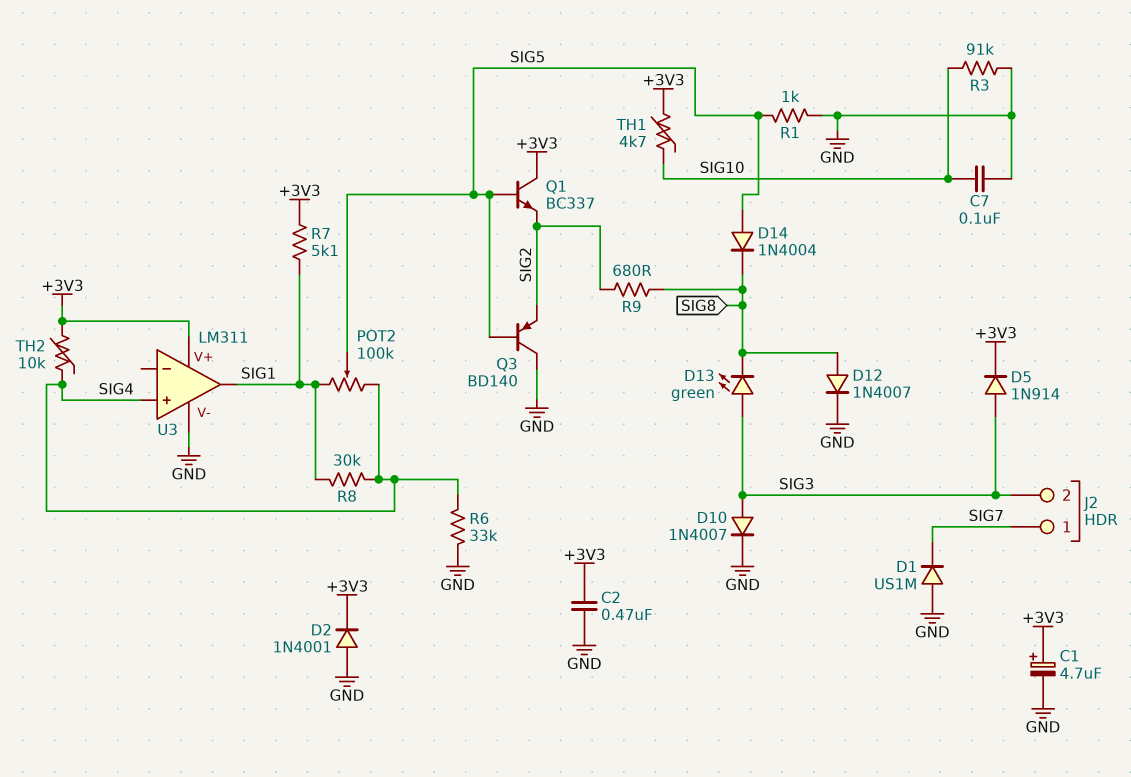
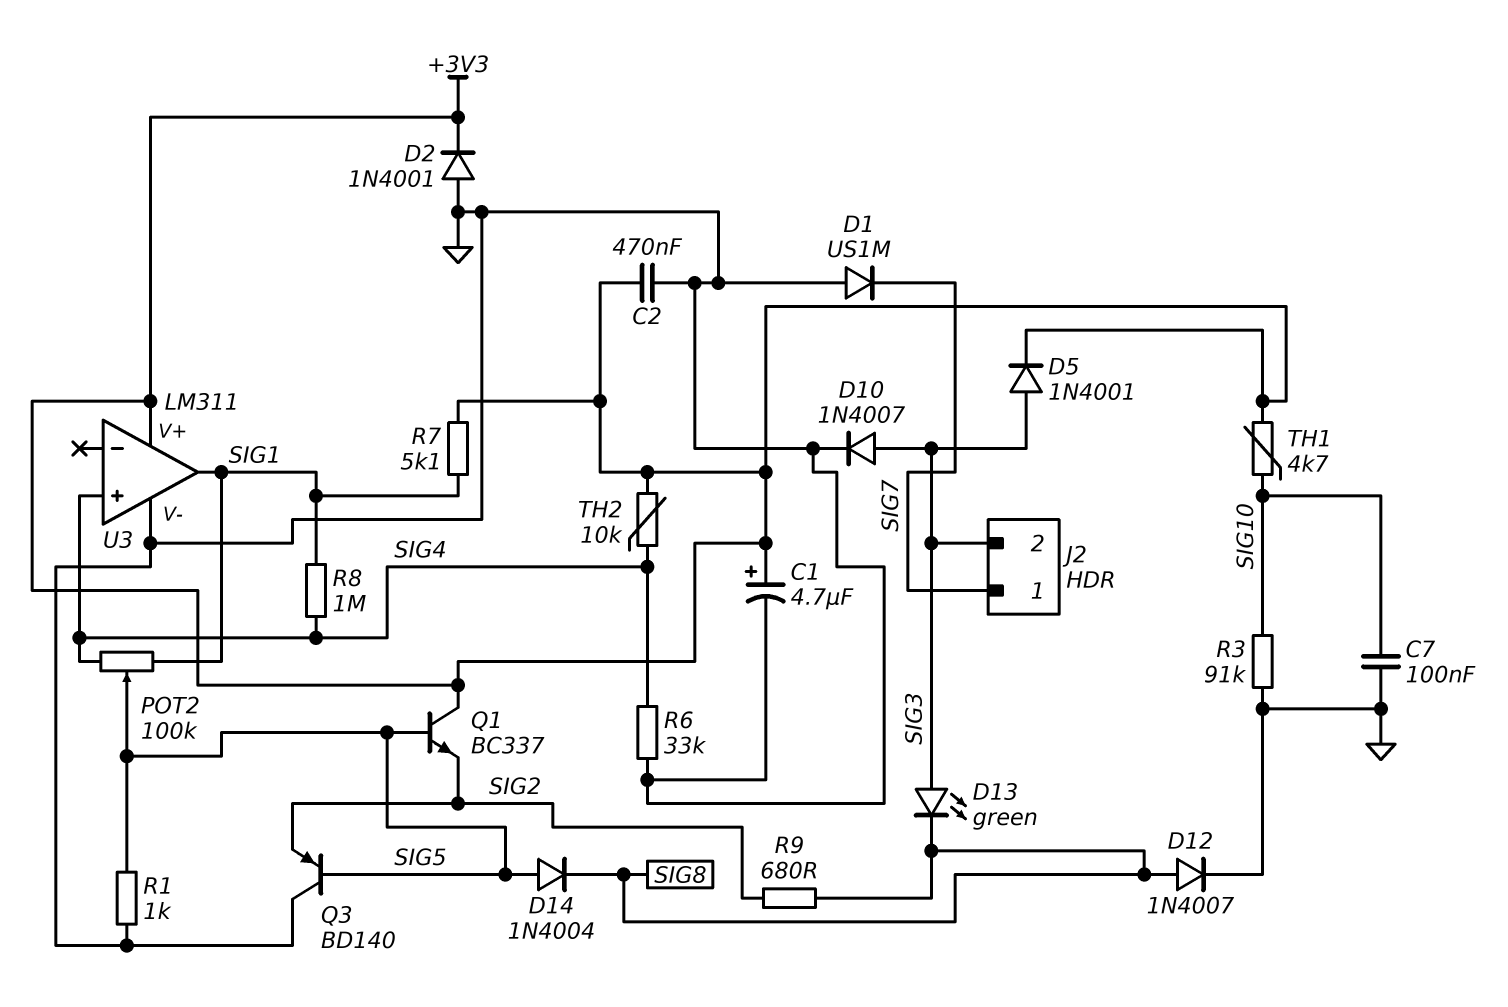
D5: diode 1N914 (A SIG3, K +3V3) -> diode 1N4001 (A SIG3, K +3V3)
R8: 30k (SIG1, SIG4) -> 1M (SIG1, SIG4)

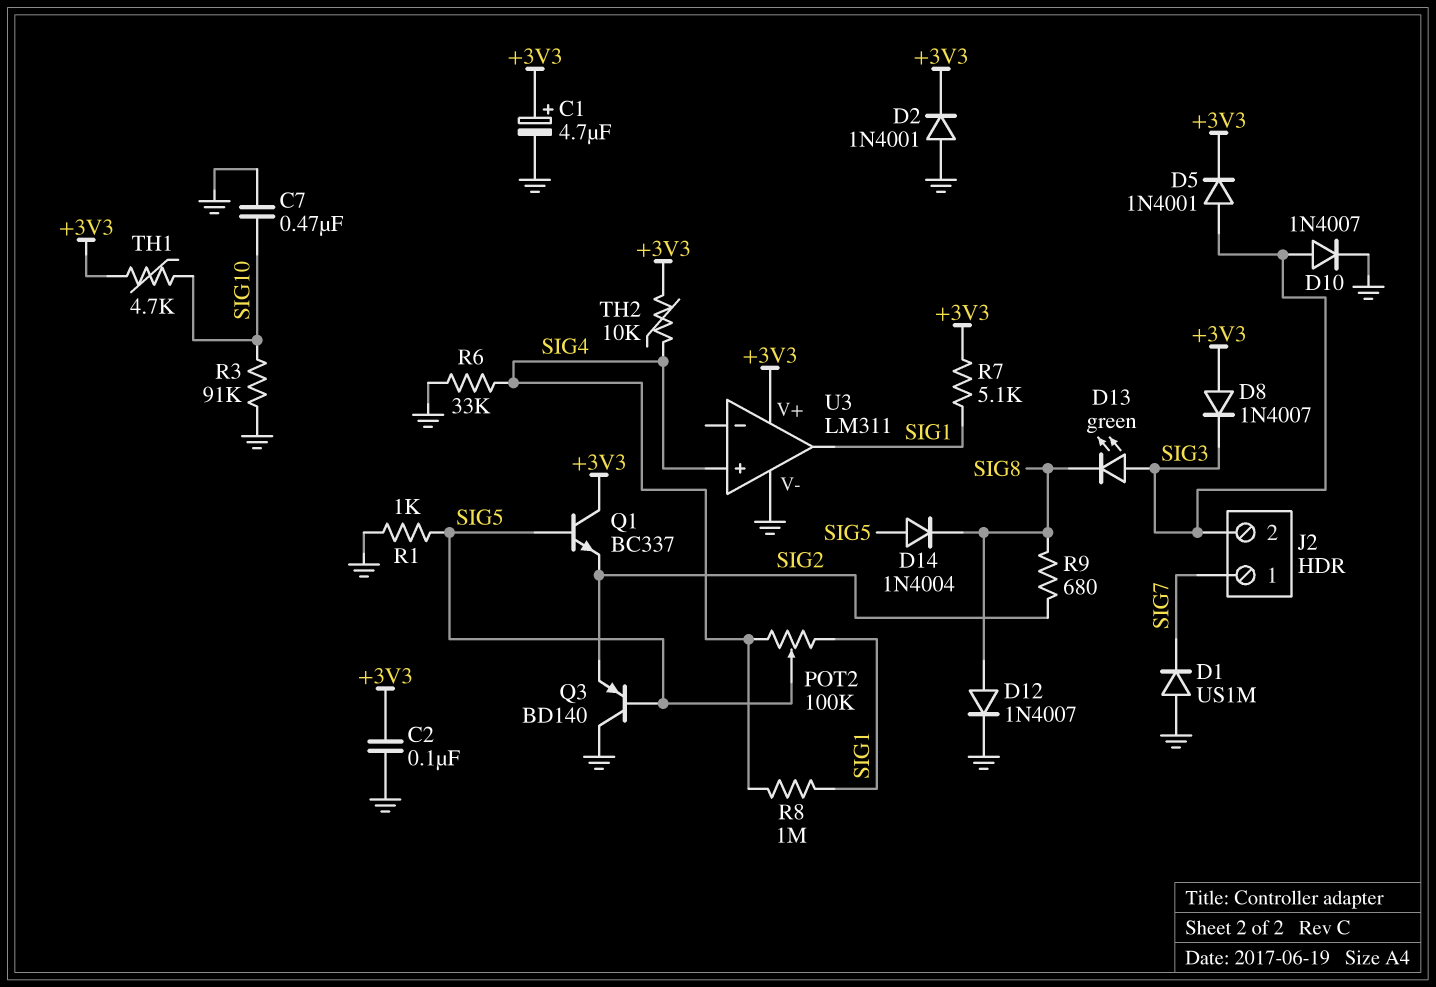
C2: 470nF (+3V3, GND) -> 100nF (+3V3, GND)
C7: 100nF (GND, SIG10) -> 470nF (GND, SIG10)
D8: none -> diode 1N4007 (A +3V3, K SIG3)

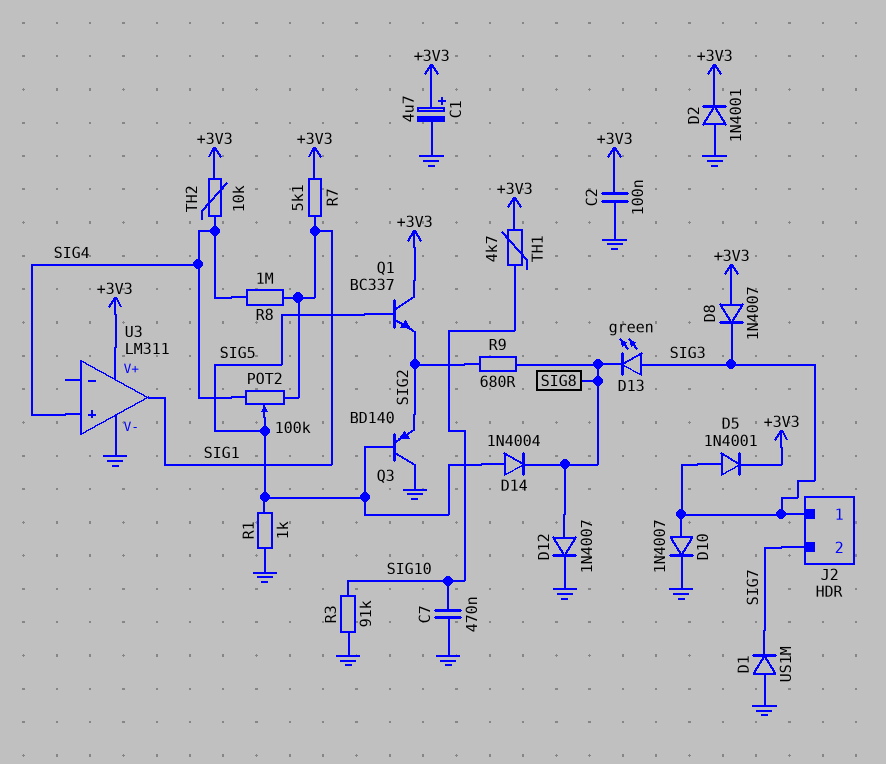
J2 pin 1: SIG7 -> SIG3
J2 pin 2: SIG3 -> SIG7
R6: 33k (GND, SIG4) -> none

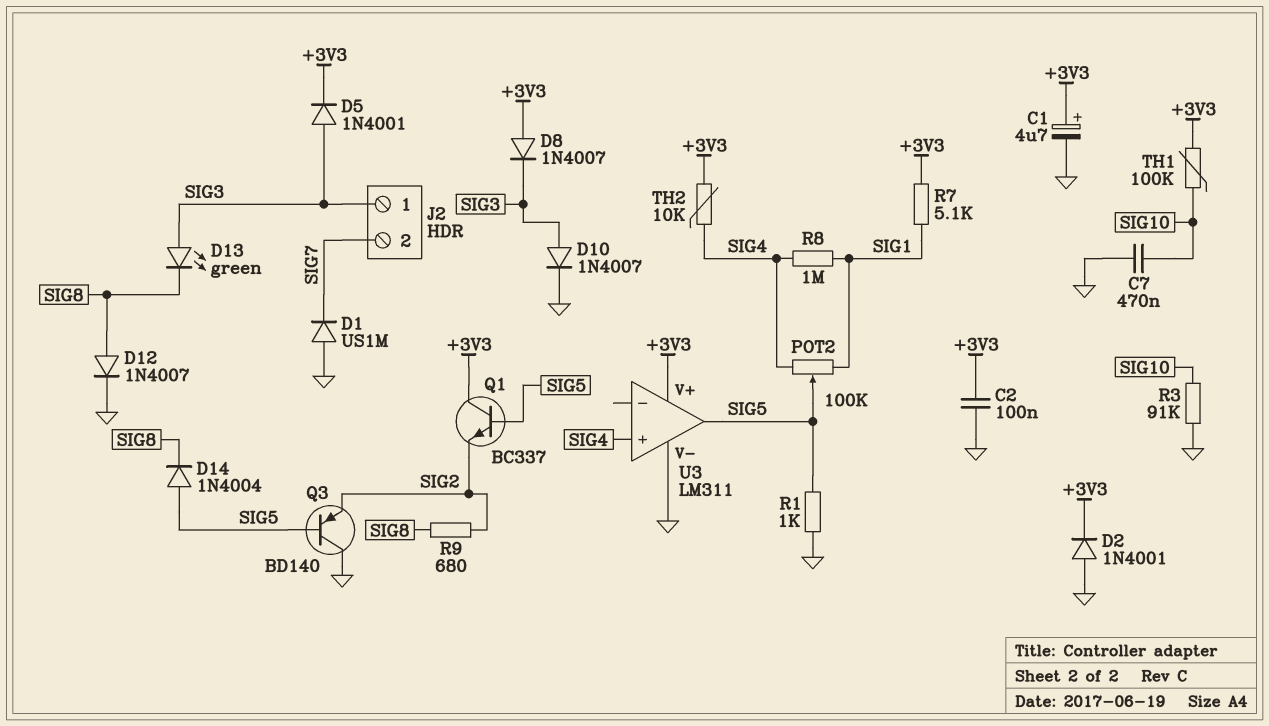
TH1: 4.7k (+3V3, SIG10) -> 100k (+3V3, SIG10)
U3 pin out: SIG1 -> SIG5

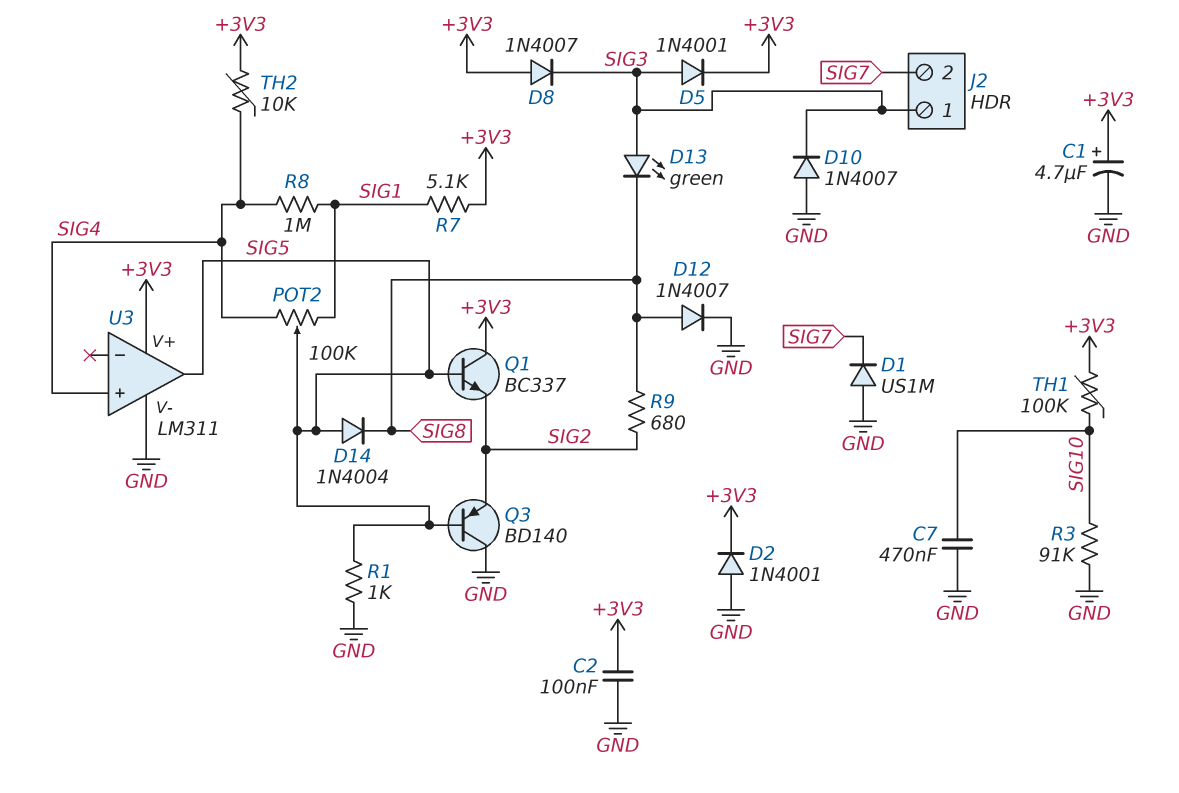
D10: diode 1N4007 (A SIG3, K GND) -> diode 1N4007 (A GND, K SIG3)

